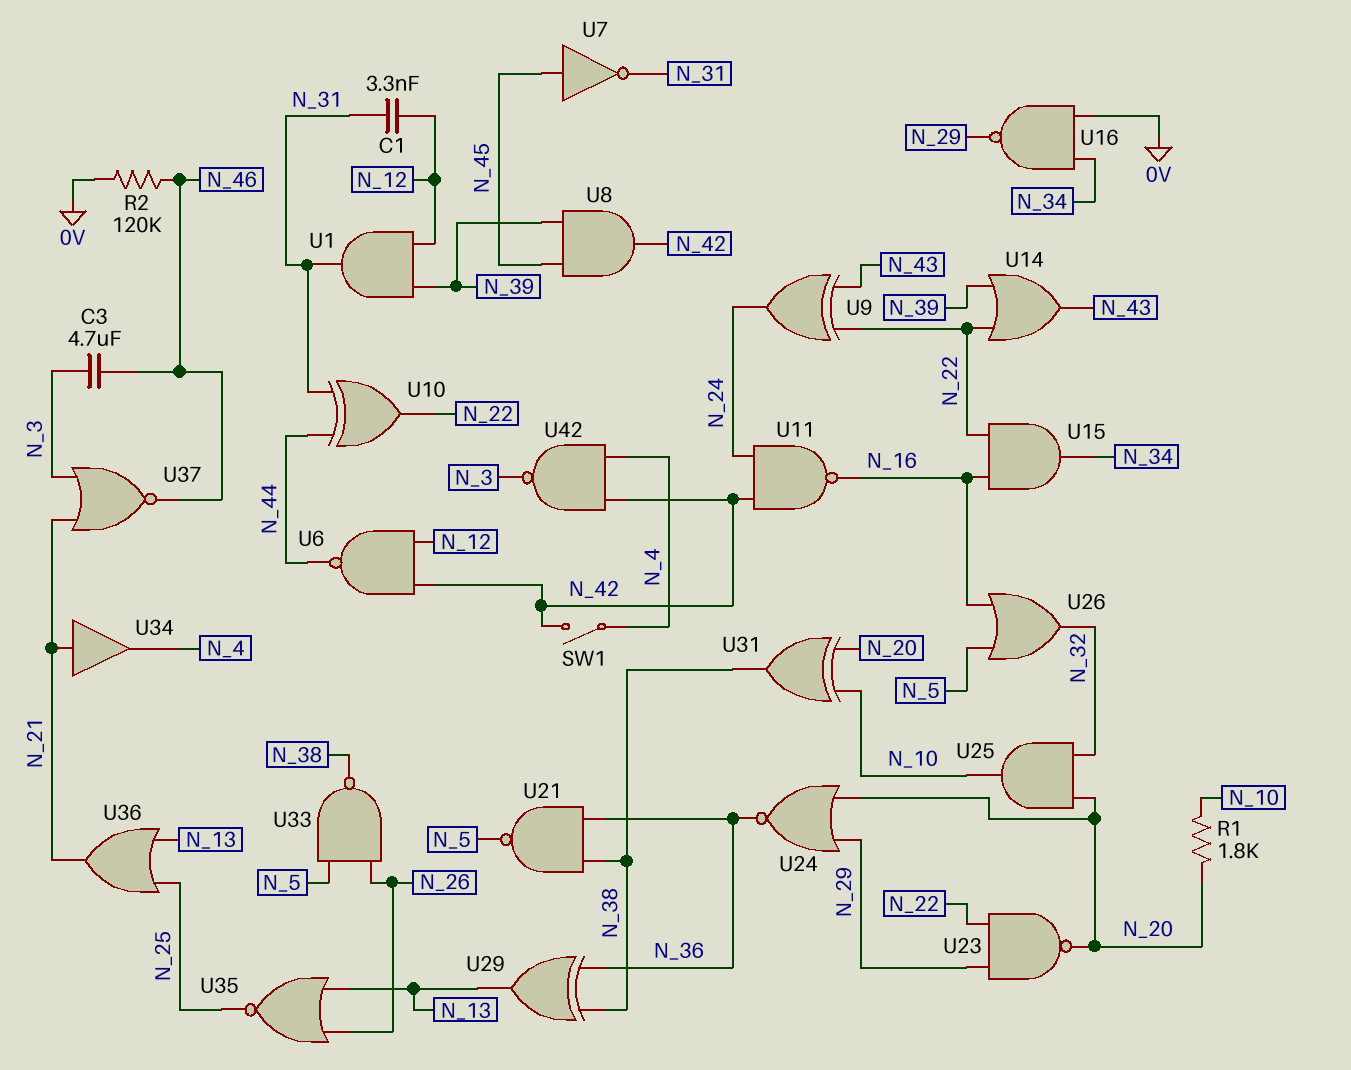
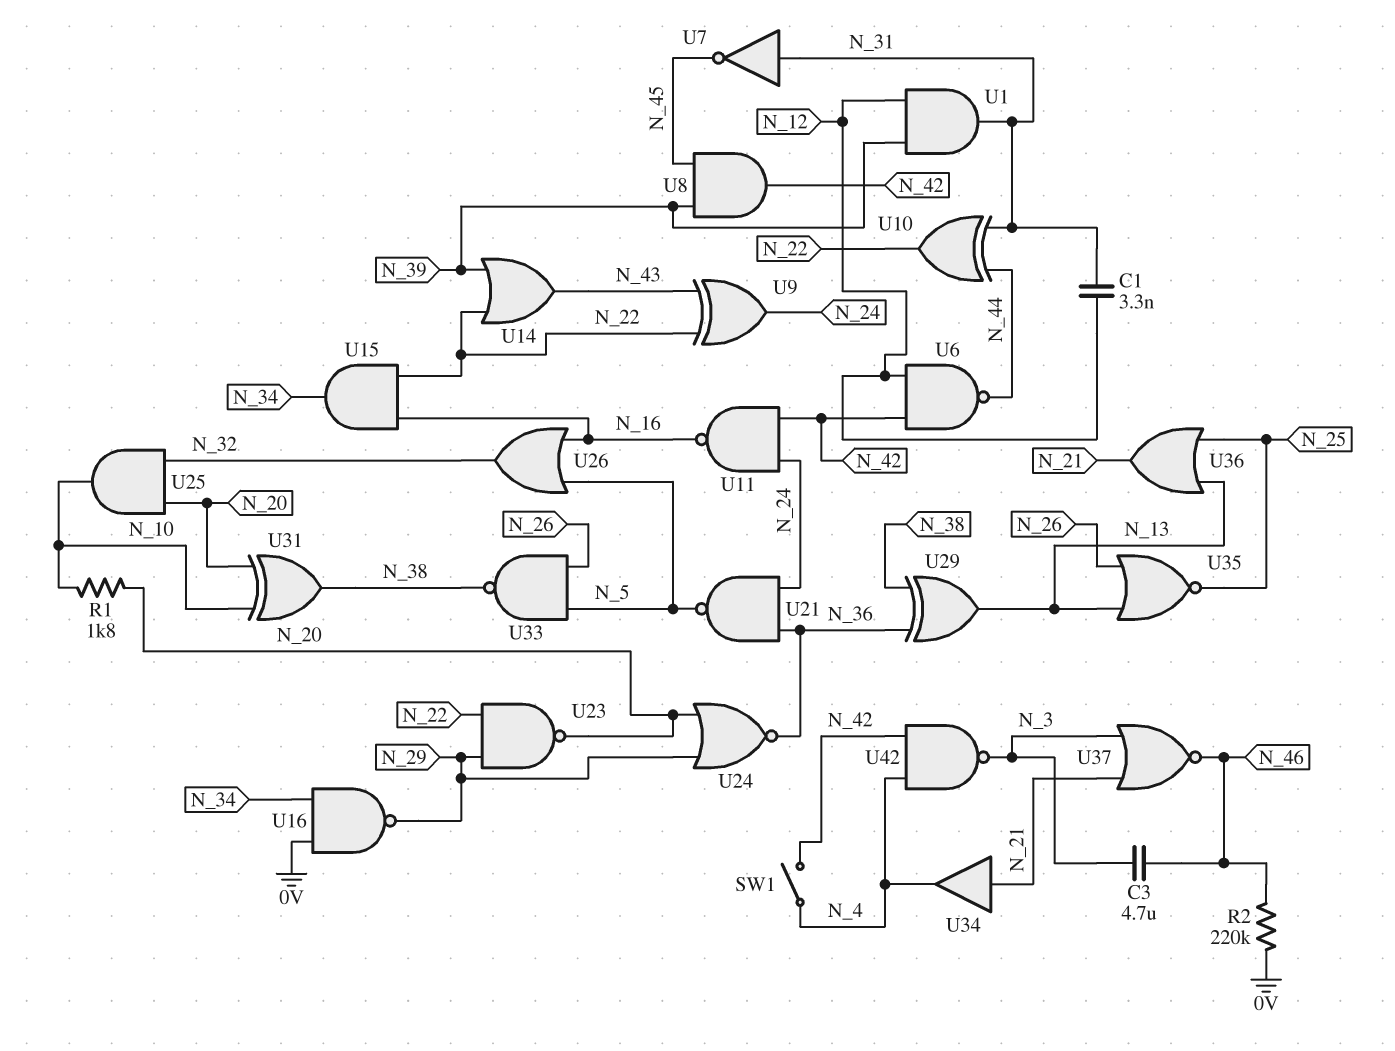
R2: 120k (0V, N_46) -> 220k (0V, N_46)
U7: NOT (in N_45, out N_31) -> NOT (in N_31, out N_45)
U21: NAND (in N_36, in N_38, out N_5) -> NAND (in N_24, in N_36, out N_5)

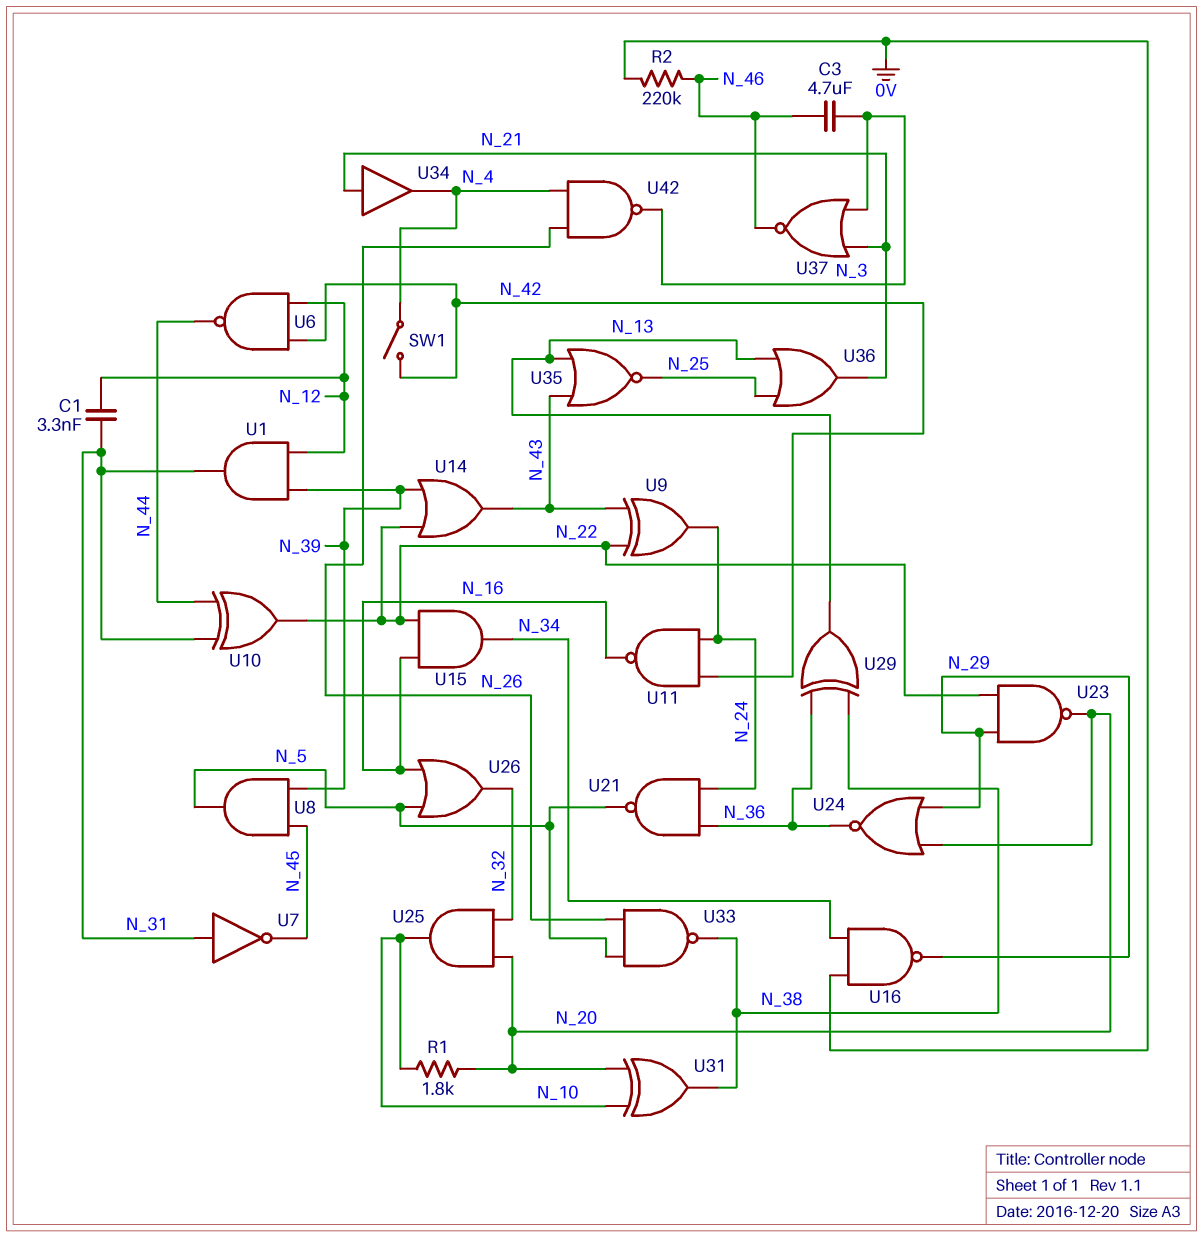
U8: AND (in N_39, in N_45, out N_42) -> AND (in N_39, in N_45, out N_5)
U35: NOR (in N_13, in N_26, out N_25) -> NOR (in N_13, in N_43, out N_25)
U42: NAND (in N_4, in N_42, out N_3) -> NAND (in N_4, in N_26, out N_3)

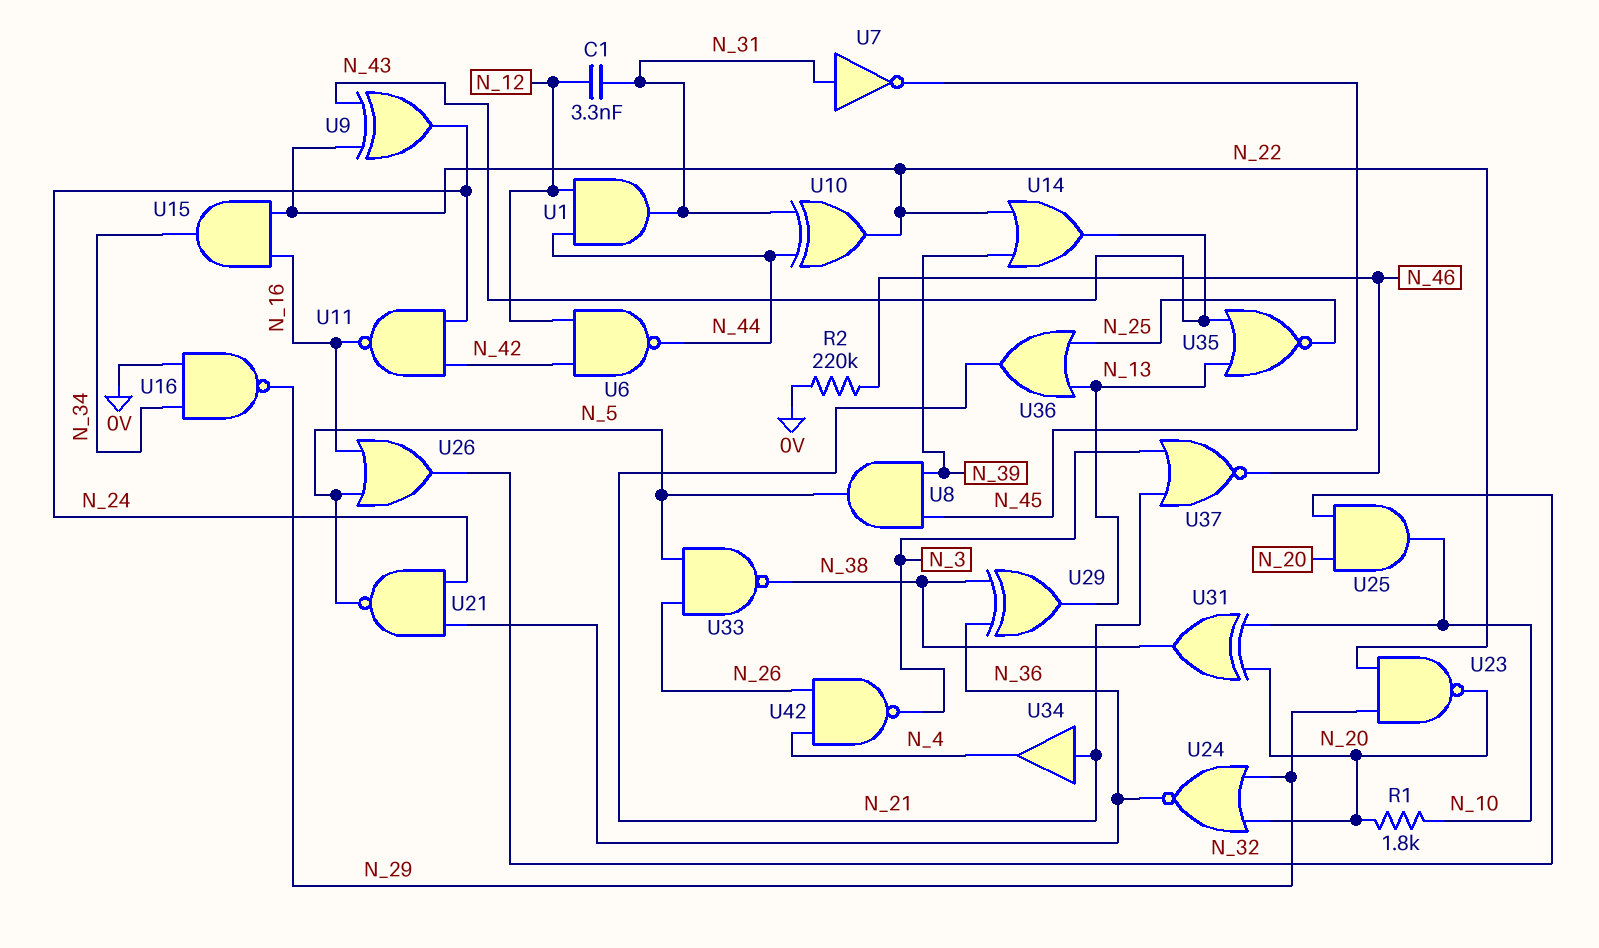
C3: 4.7uF (N_3, N_46) -> none
SW1: switch (N_4, N_42) -> none
U1: AND (in N_12, in N_39, out N_31) -> AND (in N_12, in N_44, out N_31)

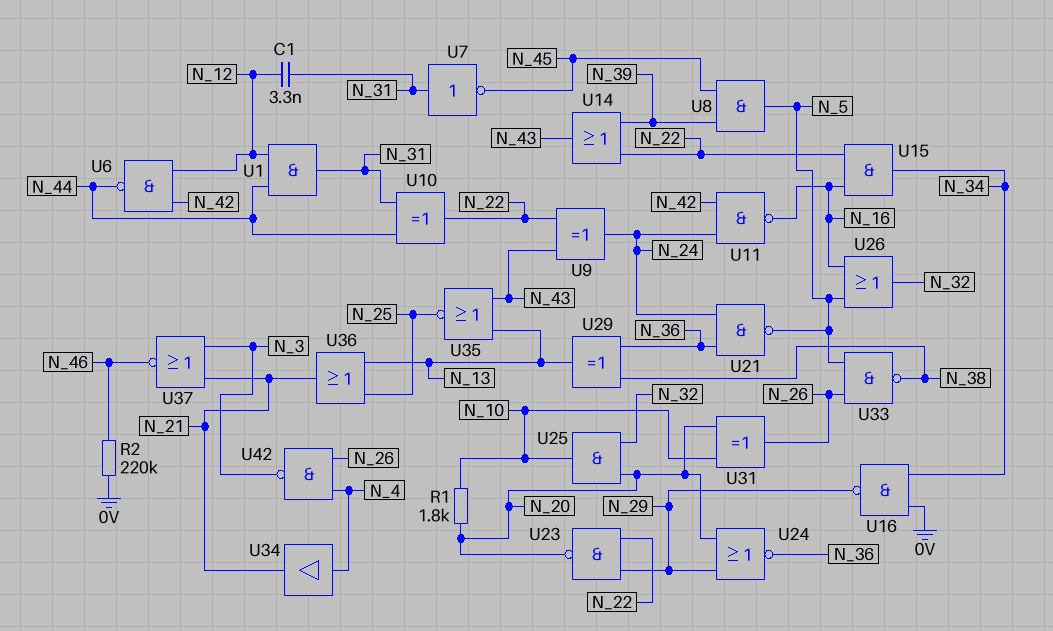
U31: XOR (in N_10, in N_20, out N_38) -> XOR (in N_10, in N_20, out N_26)
U34: buffer (in N_21, out N_4) -> buffer (in N_4, out N_21)

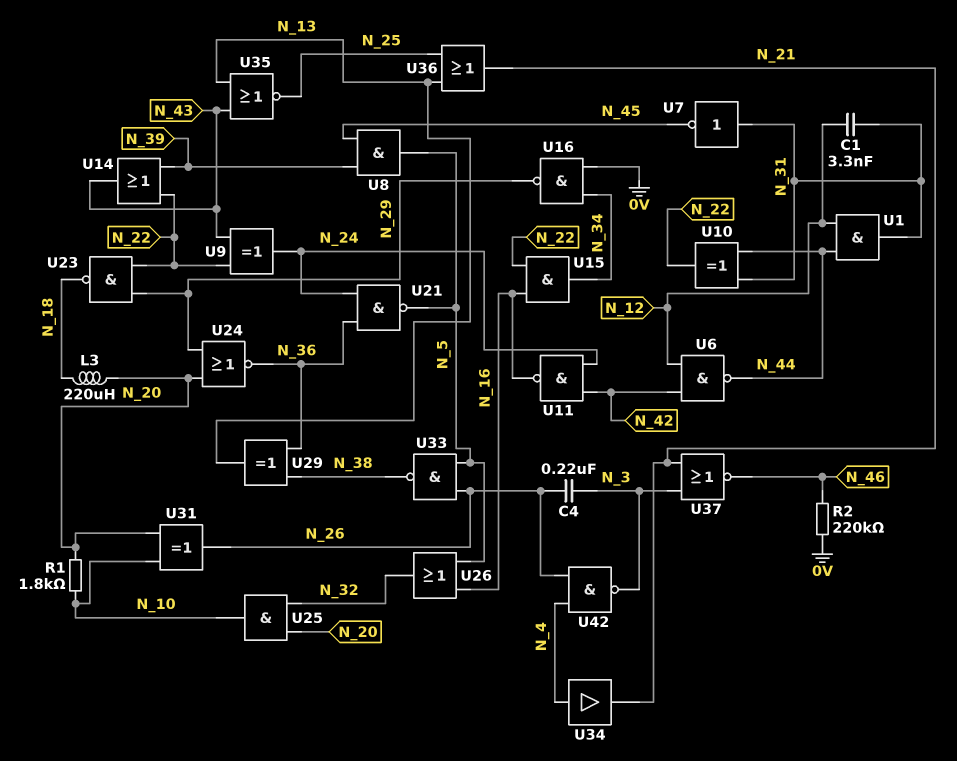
C4: none -> 220nF (N_3, N_26)
L3: none -> 220uH (N_18, N_20)
U23: NAND (in N_22, in N_29, out N_20) -> NAND (in N_22, in N_29, out N_18)

